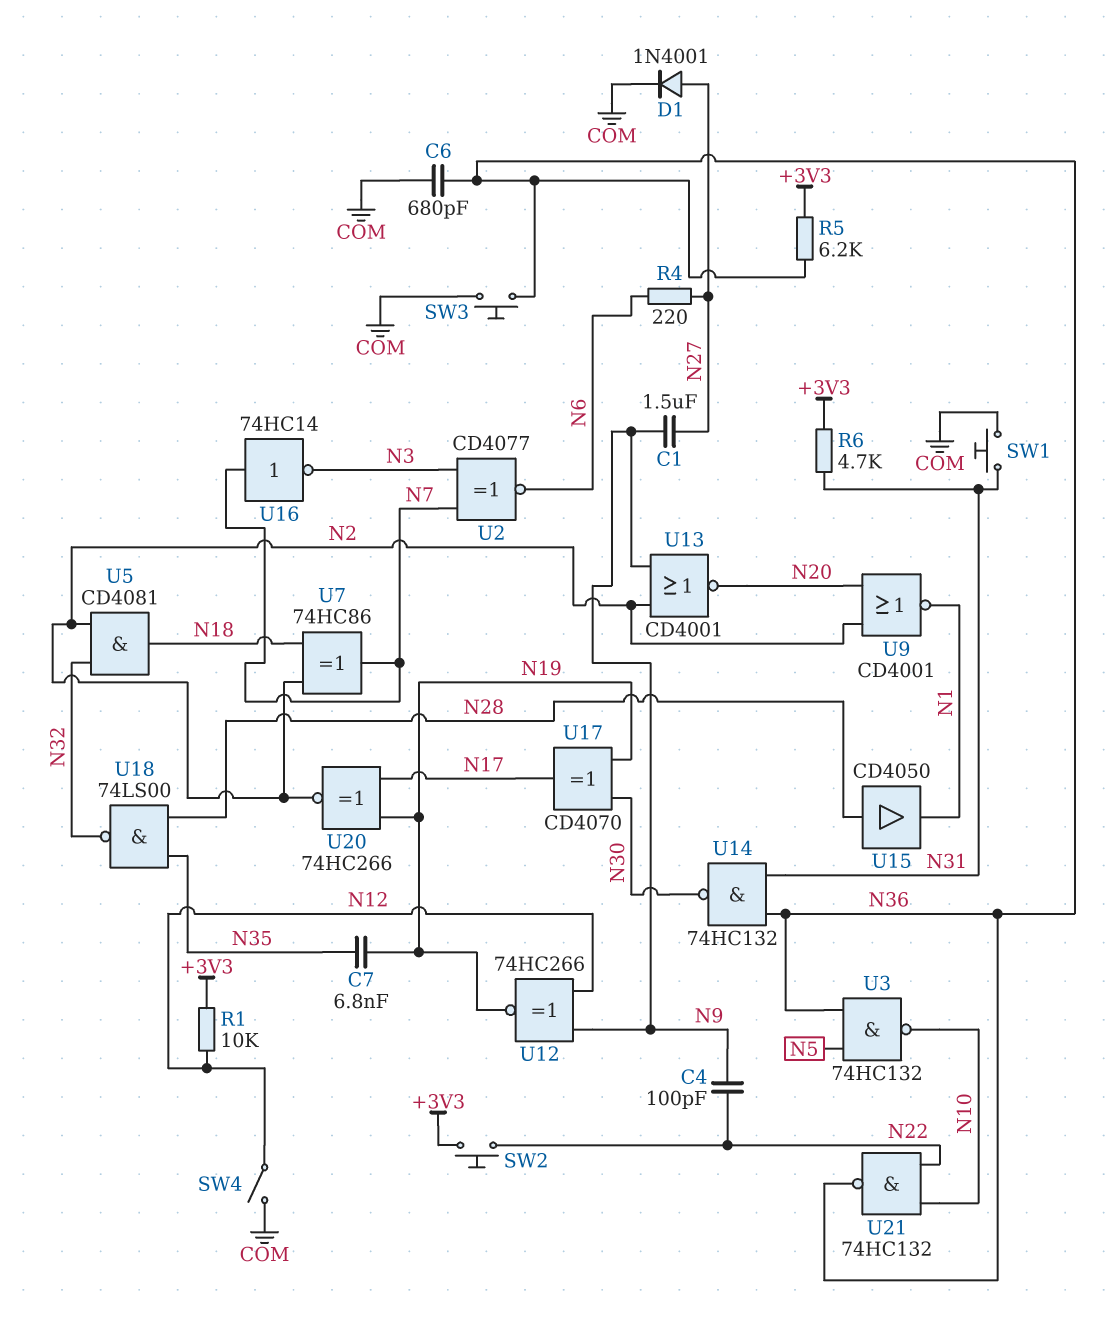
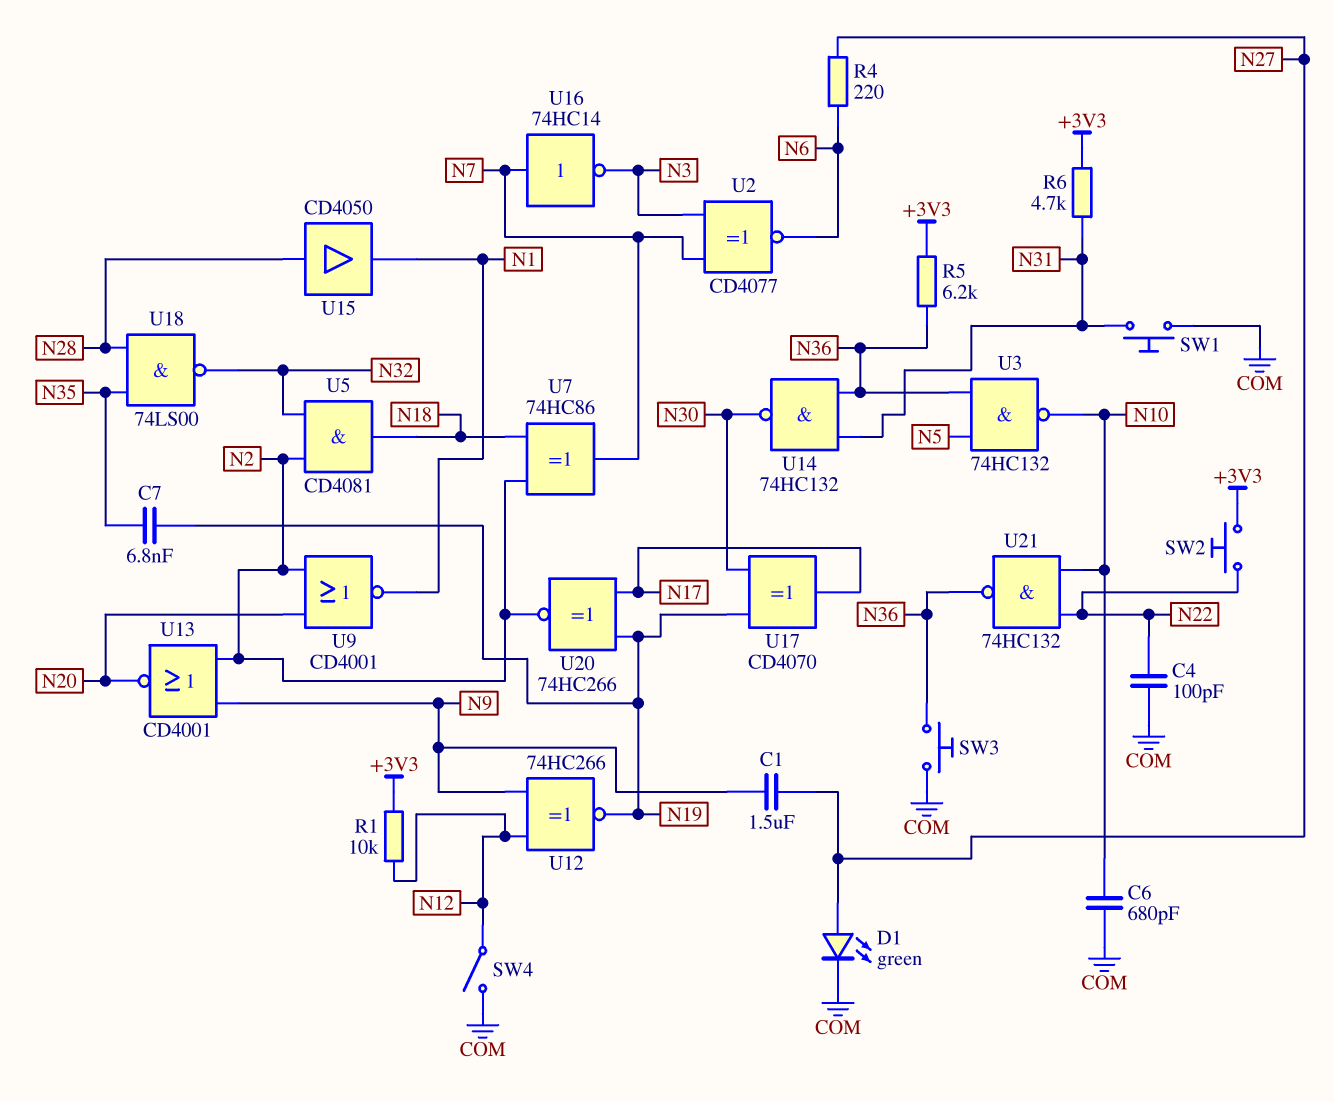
C4: 100pF (N9, N22) -> 100pF (COM, N22)
C6: 680pF (COM, N36) -> 680pF (COM, N10)
D1: diode 1N4001 (A N27, K COM) -> LED green (A N27, K COM)

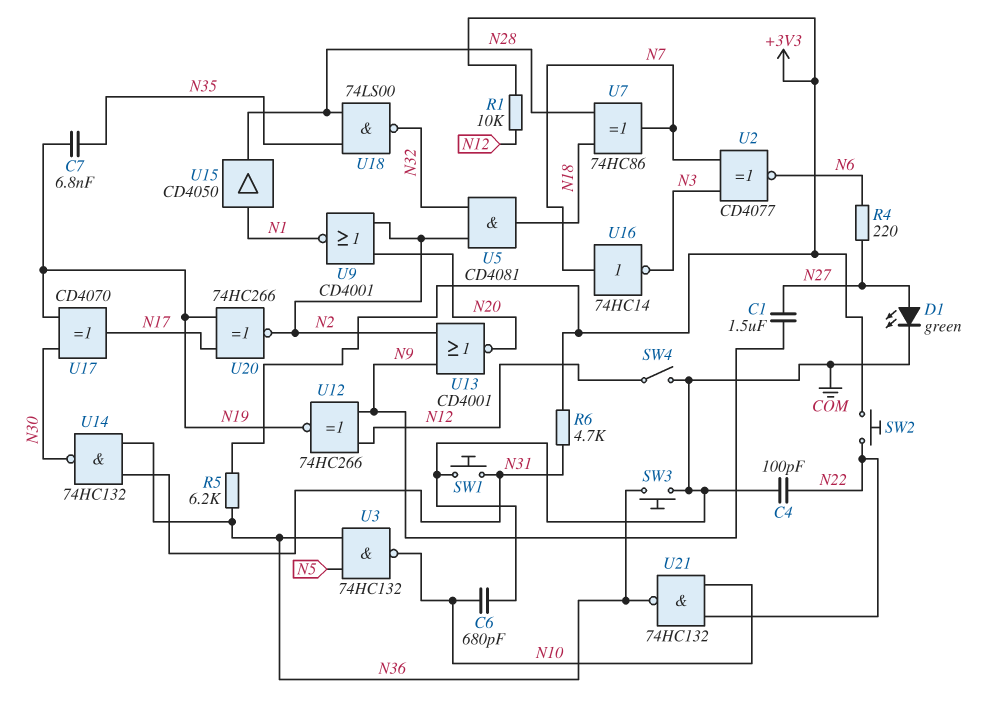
U7: XOR 74HC86 (in N2, in N18, out N7) -> XOR 74HC86 (in N18, in N28, out N7)
U15: buffer CD4050 (in N28, out N1) -> buffer CD4050 (in N1, out N28)

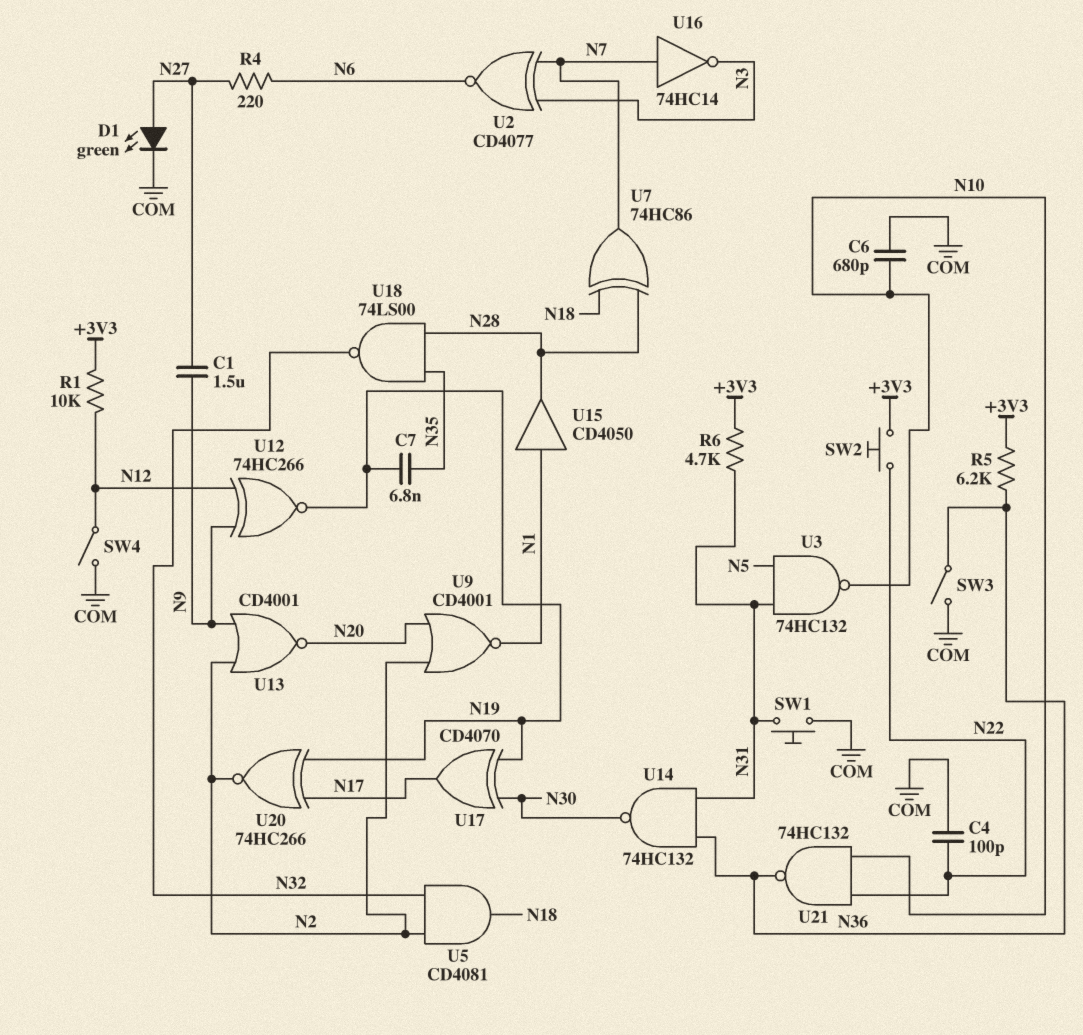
SW3: button (COM, N36) -> switch (COM, N36)
U3: NAND 74HC132 (in N5, in N36, out N10) -> NAND 74HC132 (in N5, in N31, out N10)

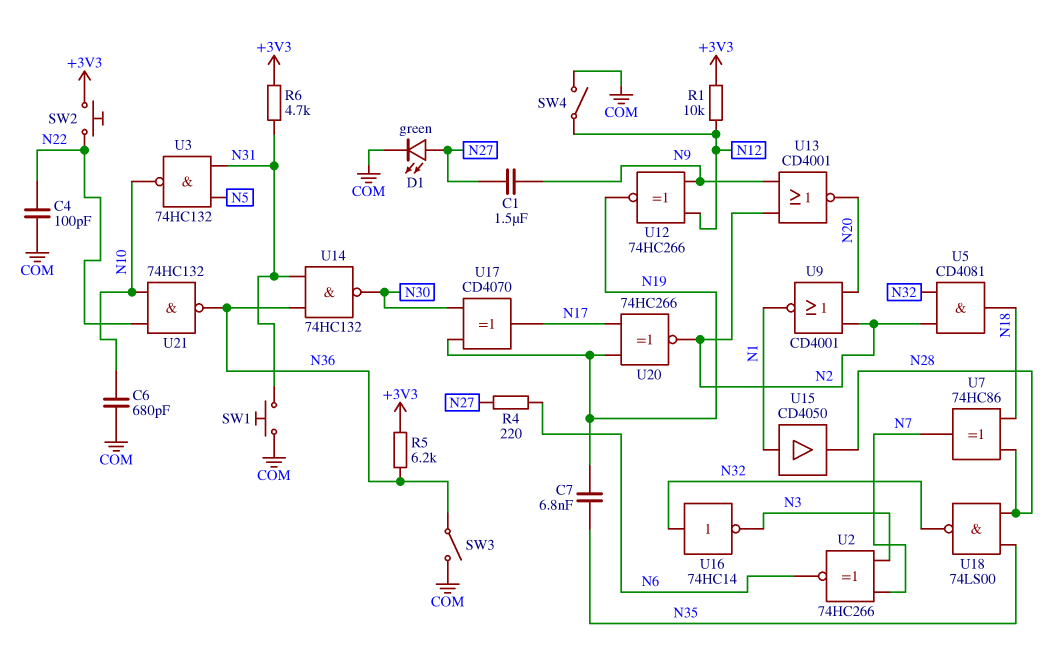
U2: XNOR CD4077 (in N3, in N7, out N6) -> XNOR 74HC266 (in N3, in N7, out N6)
U16: NOT 74HC14 (in N7, out N3) -> NOT 74HC14 (in N32, out N3)

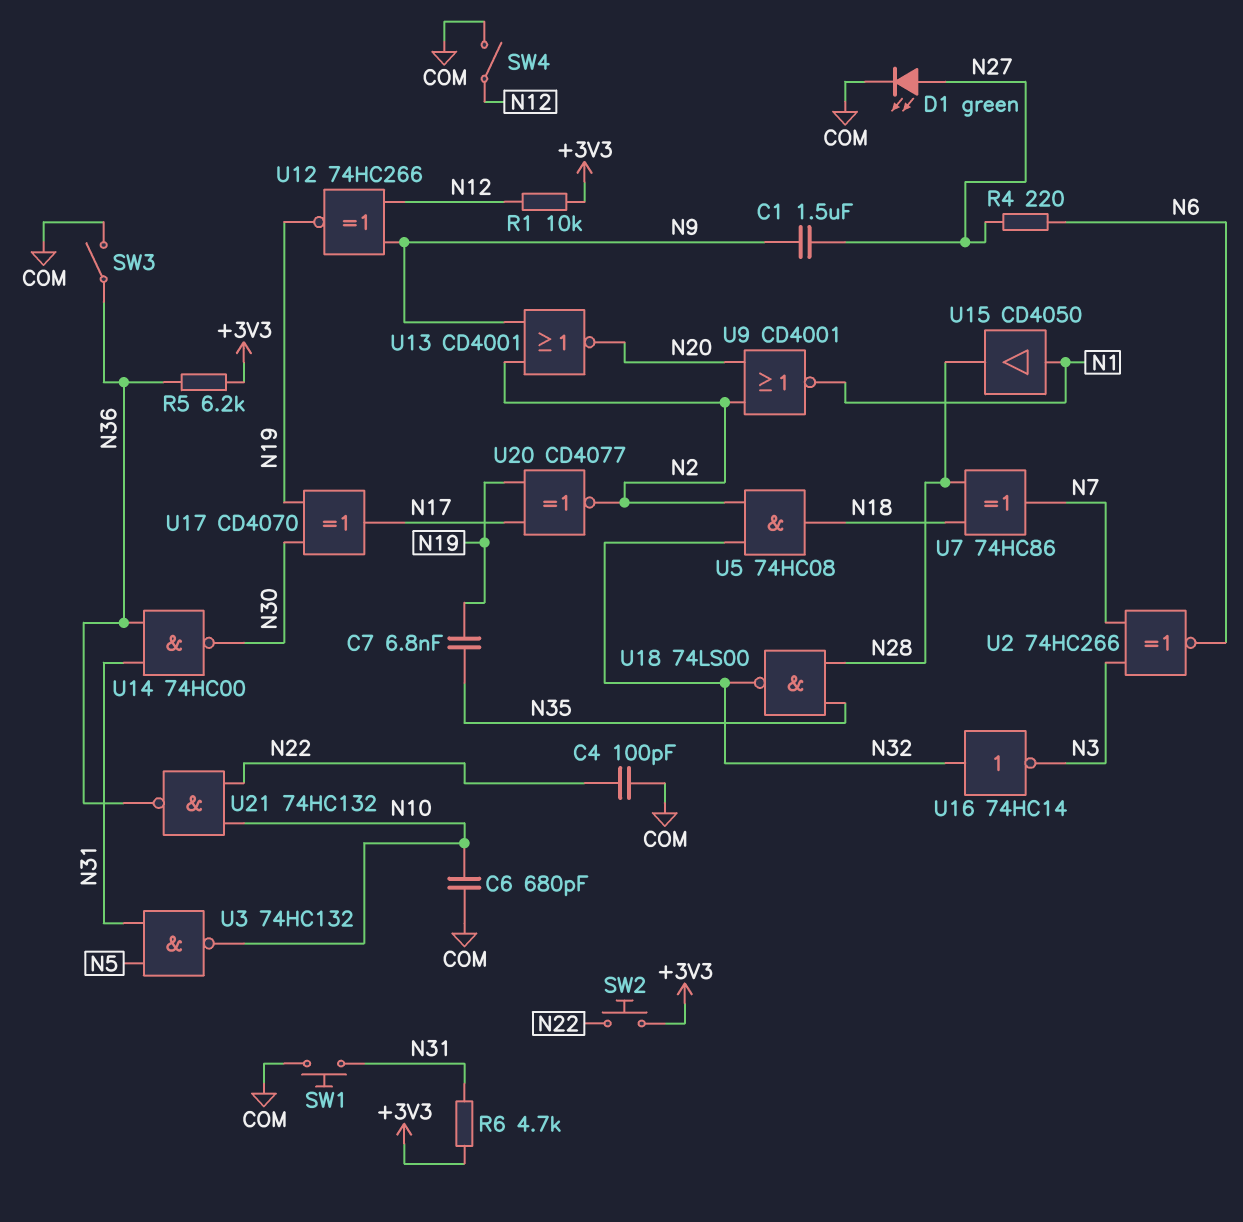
U5: AND CD4081 (in N2, in N32, out N18) -> AND 74HC08 (in N2, in N32, out N18)
U14: NAND 74HC132 (in N31, in N36, out N30) -> NAND 74HC00 (in N31, in N36, out N30)
U20: XNOR 74HC266 (in N17, in N19, out N2) -> XNOR CD4077 (in N17, in N19, out N2)

